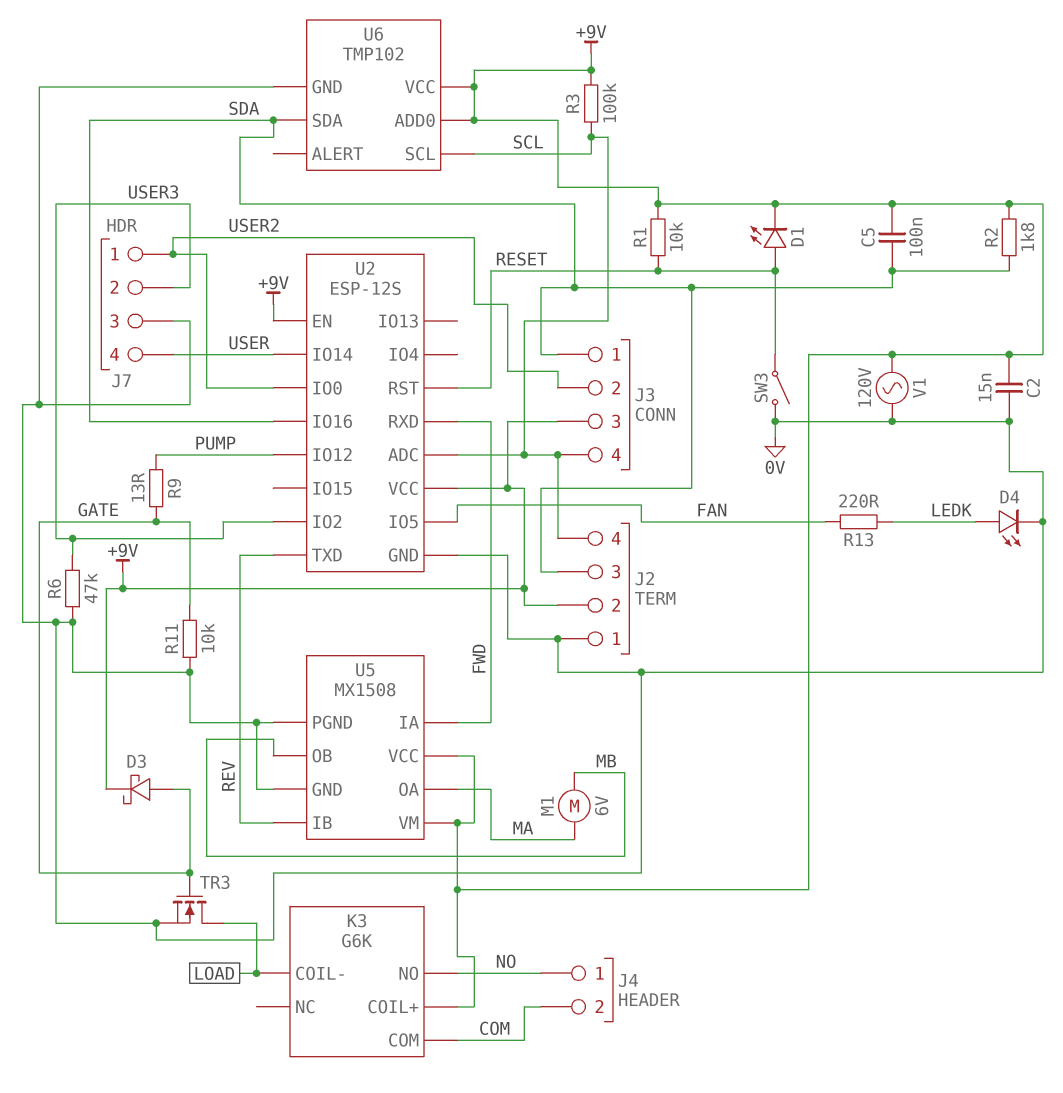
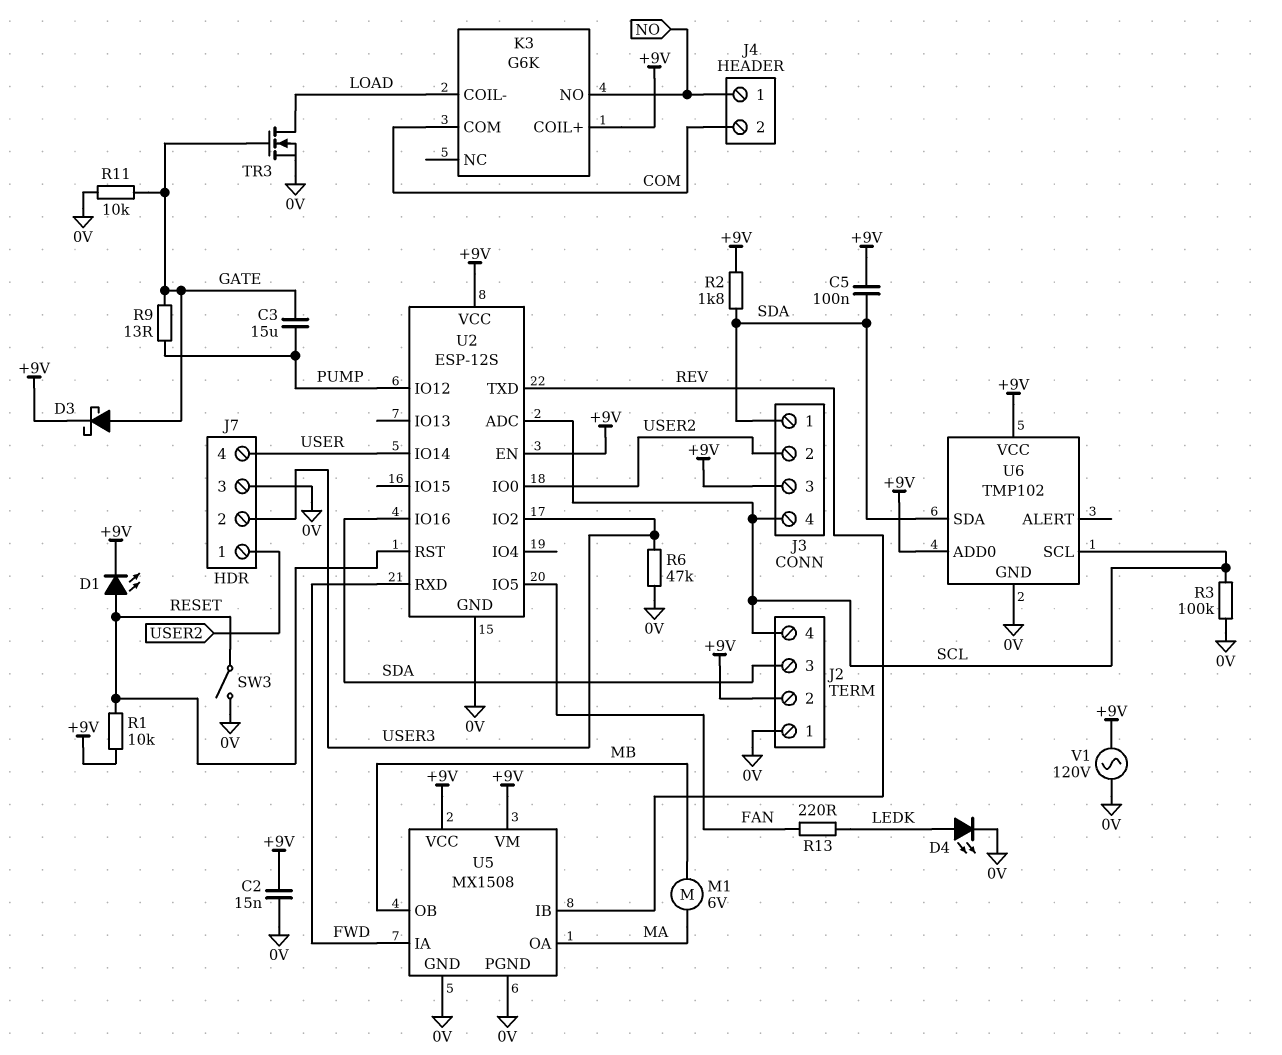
C3: none -> 15uF (GATE, PUMP)
R3: 100k (+9V, SCL) -> 100k (0V, SCL)

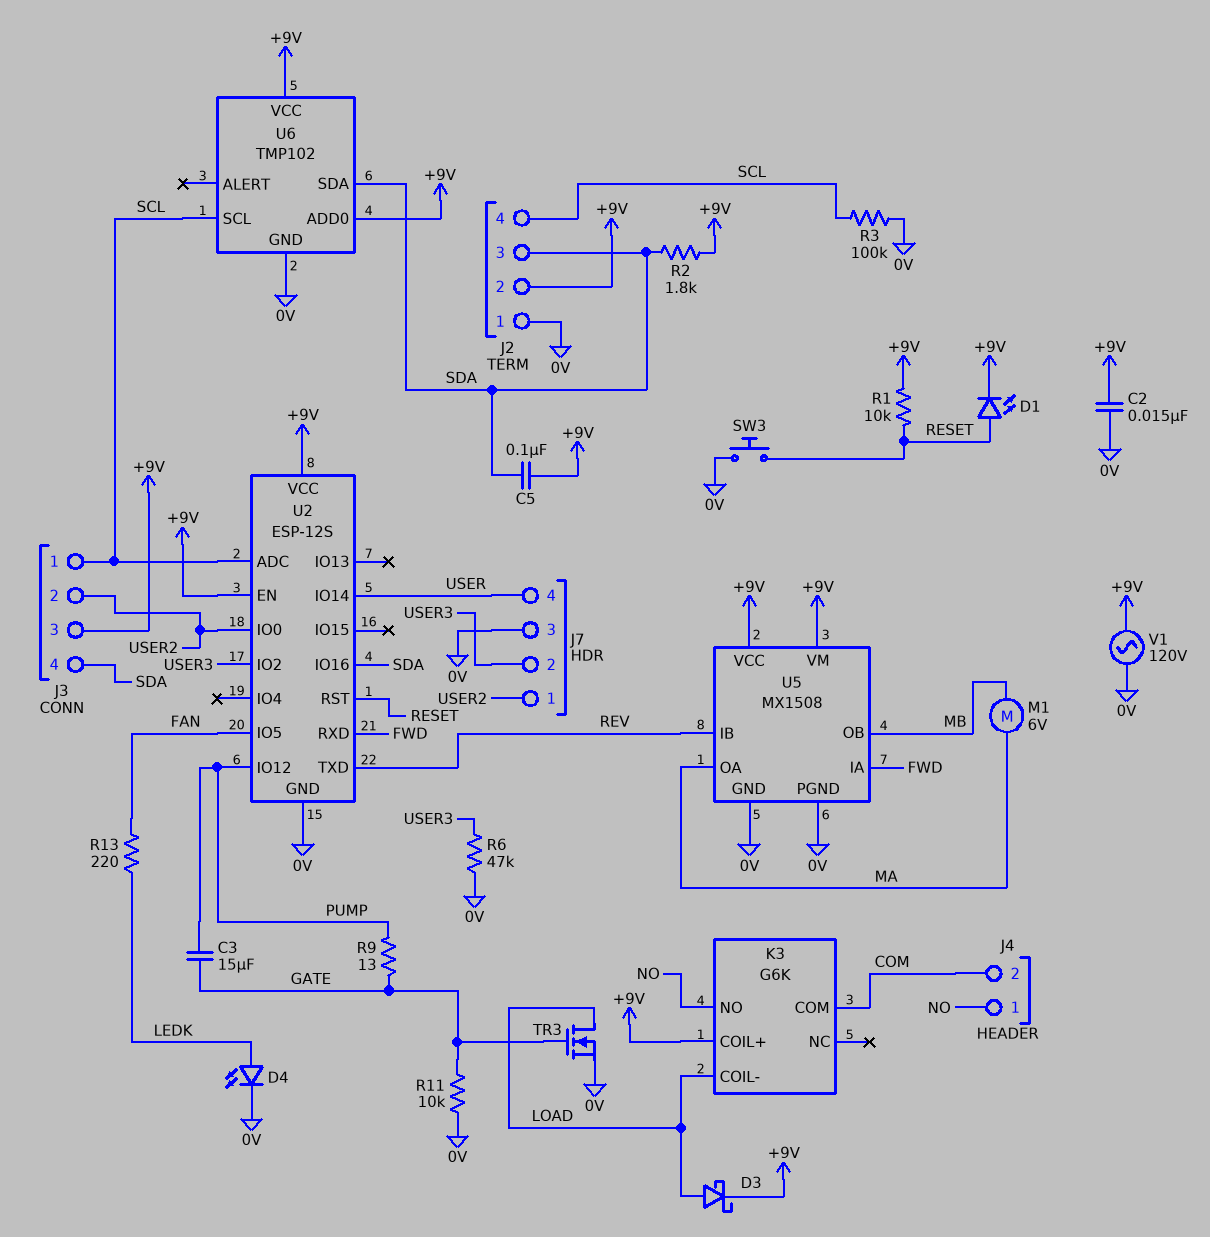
D3: schottky (A GATE, K +9V) -> schottky (A LOAD, K +9V)
J3 pin 1: SDA -> SCL
J3 pin 4: SCL -> SDA
SW3: switch (0V, RESET) -> button (0V, RESET)

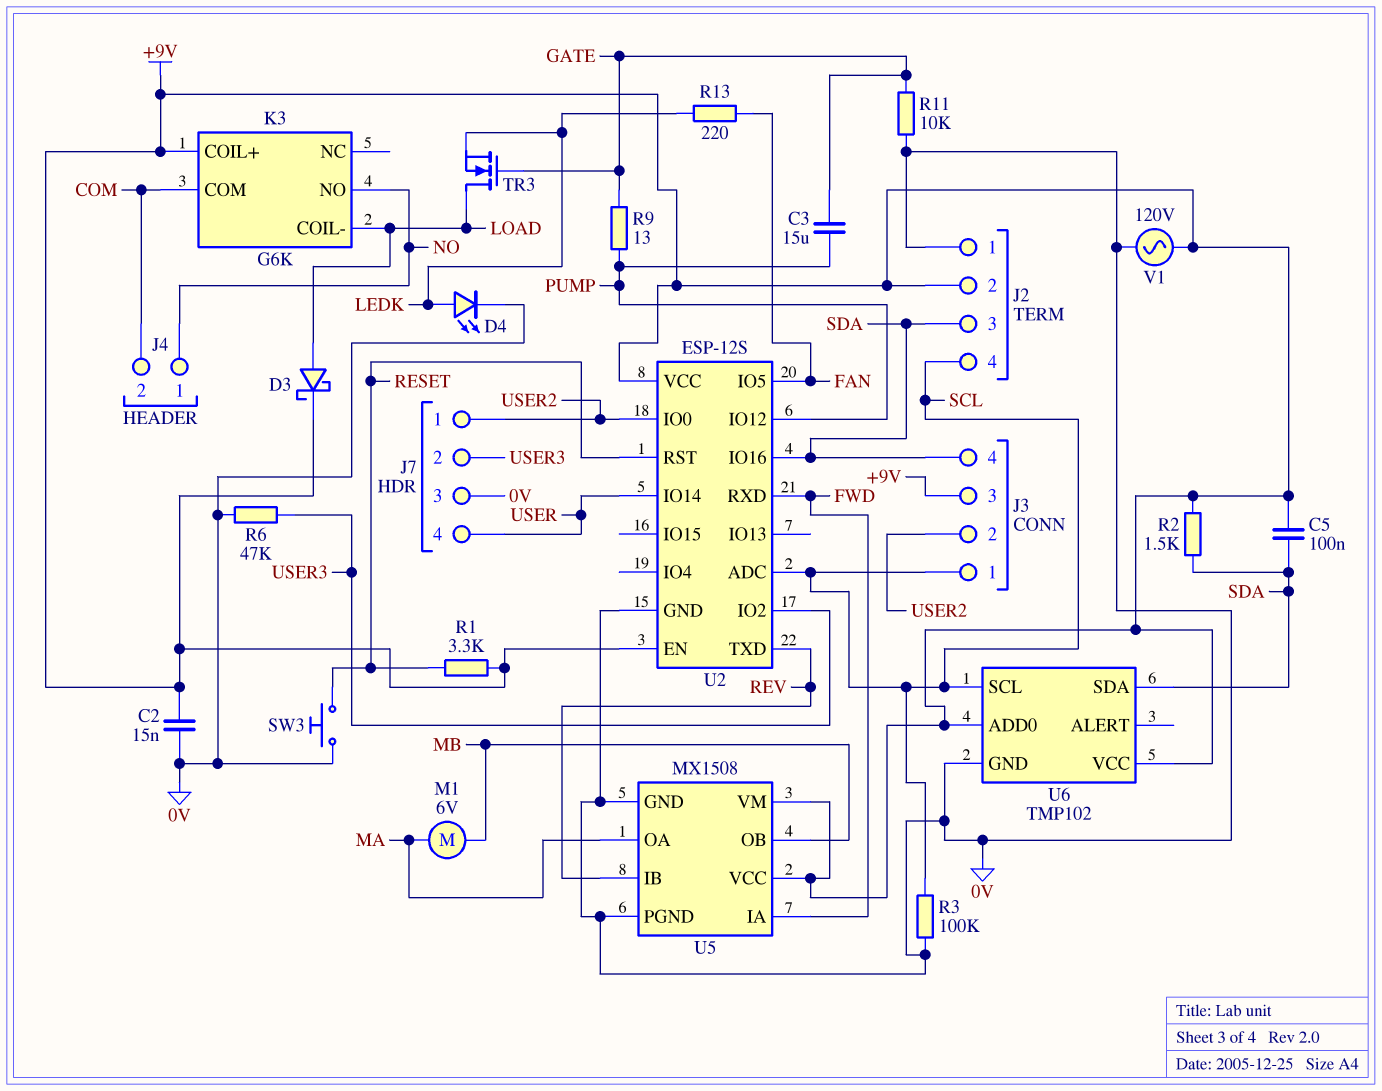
D1: LED (A RESET, K +9V) -> none
R1: 10k (+9V, RESET) -> 3.3k (+9V, RESET)
R2: 1.8k (+9V, SDA) -> 1.5k (+9V, SDA)
TR3: NMOS (G GATE, D LOAD, S 0V) -> NMOS (G GATE, D LOAD, S LEDK)

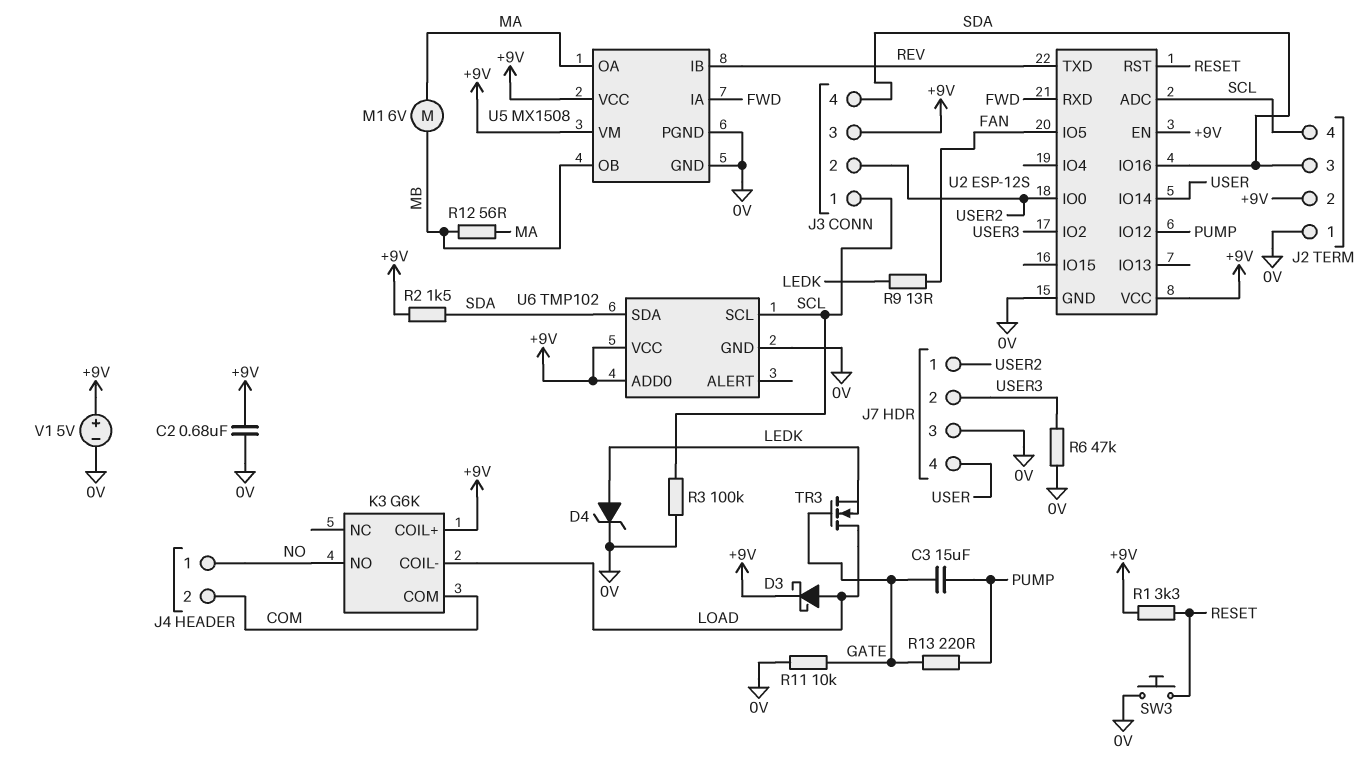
C2: 15nF (+9V, 0V) -> 680nF (+9V, 0V)
C5: 100nF (+9V, SDA) -> none
D4: LED (A LEDK, K 0V) -> zener (A LEDK, K 0V)
R9: 13 (GATE, PUMP) -> 13 (FAN, LEDK)
R12: none -> 56 (MA, MB)
R13: 220 (FAN, LEDK) -> 220 (GATE, PUMP)
V1: AC 120V (+9V, 0V) -> 5V (plus +9V, minus 0V)

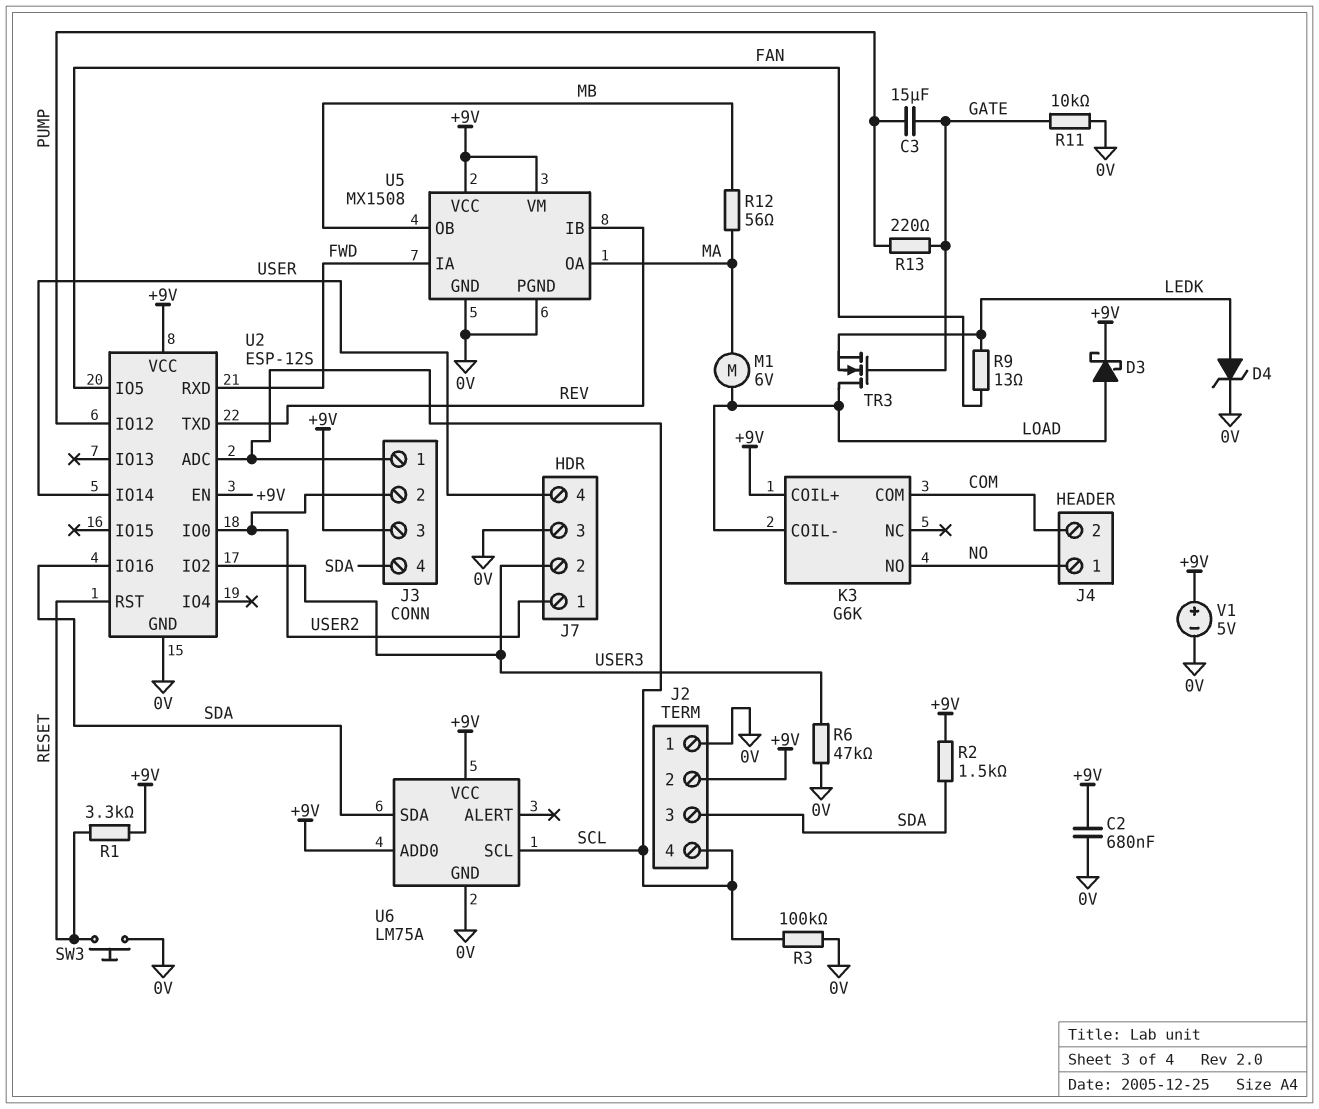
M1: motor 6V (MA, MB) -> motor 6V (LOAD, MA)
U6: TMP102 -> LM75A

